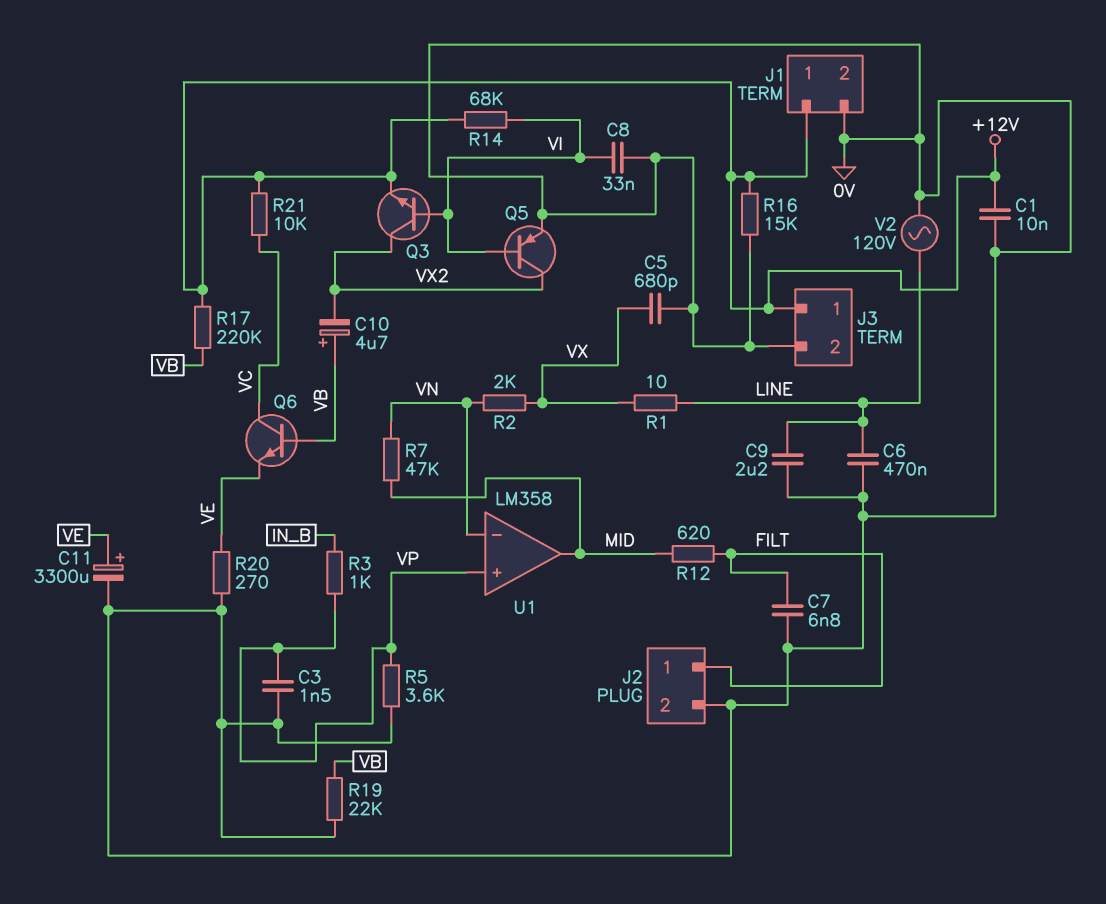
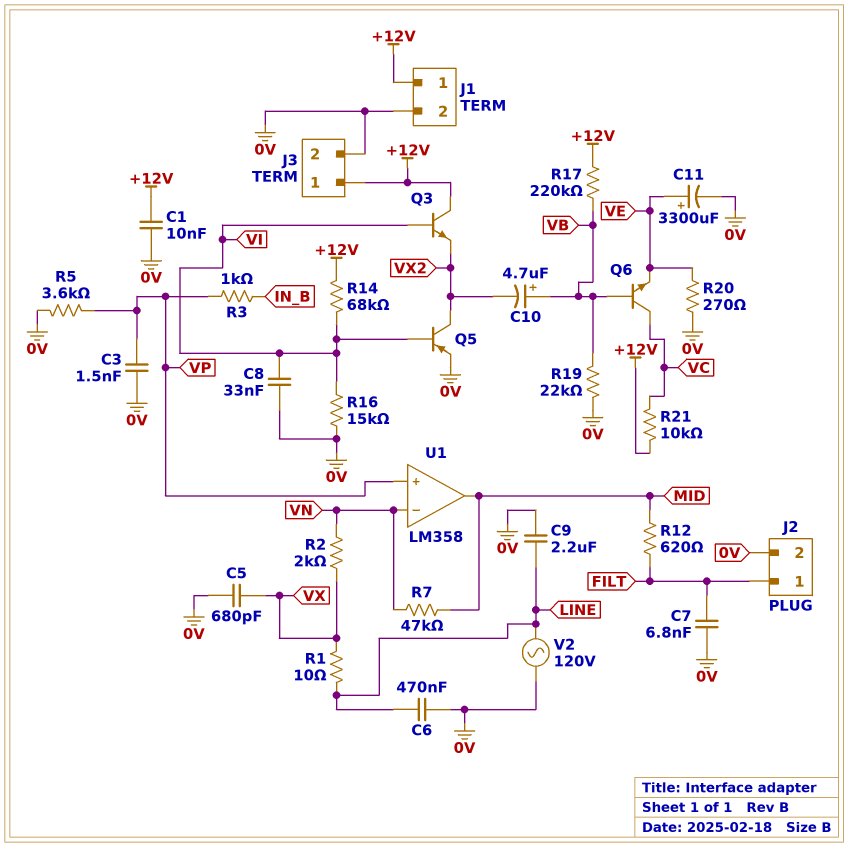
Q3: NPN (B VI, C VX2, E +12V) -> NPN (B VI, C +12V, E VX2)
R16: 15k (+12V, 0V) -> 15k (0V, VI)

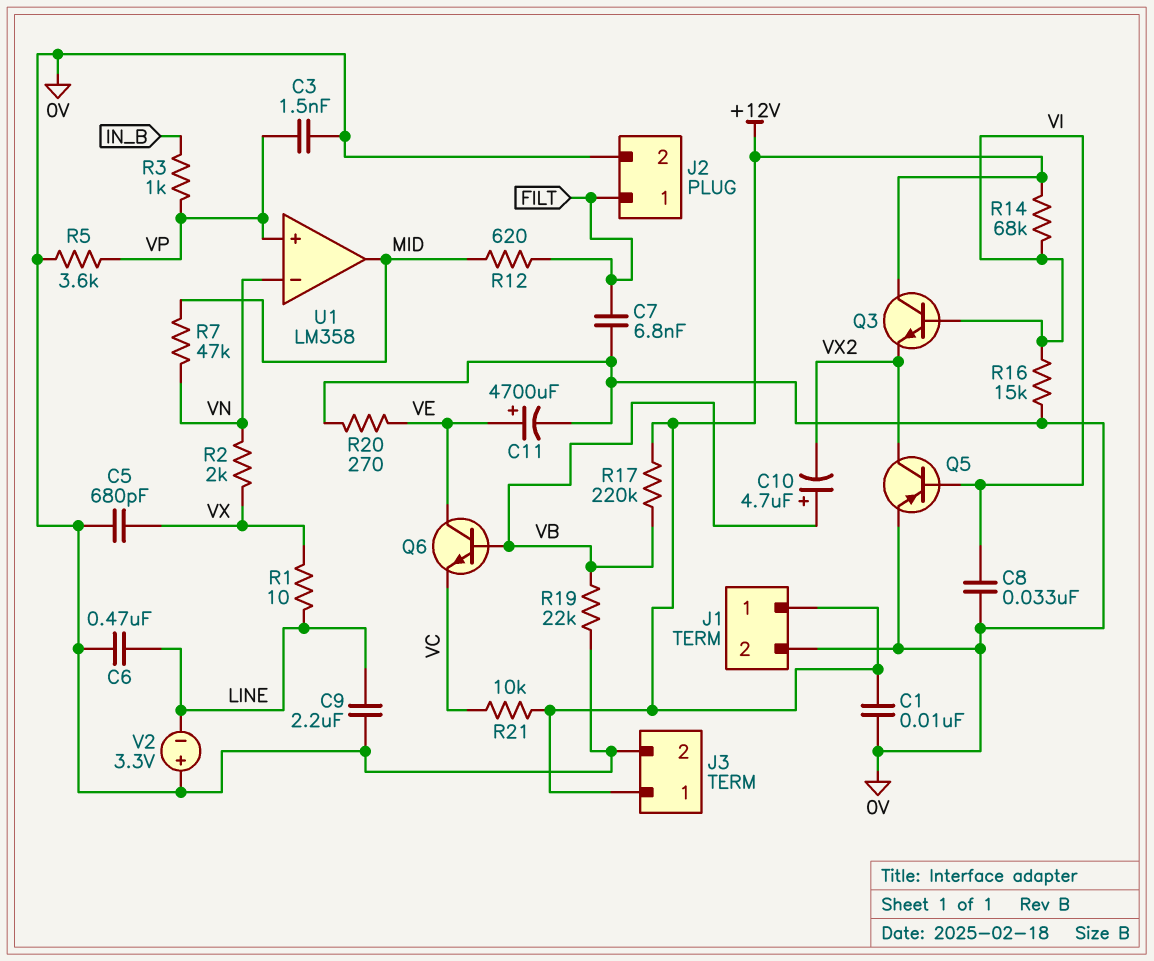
C11: 3300uF (plus VE, minus 0V) -> 4700uF (plus VE, minus 0V)
Q6: NPN (B VB, C VC, E VE) -> NPN (B VB, C VE, E VC)
V2: AC 120V (0V, LINE) -> 3.3V (plus 0V, minus LINE)

